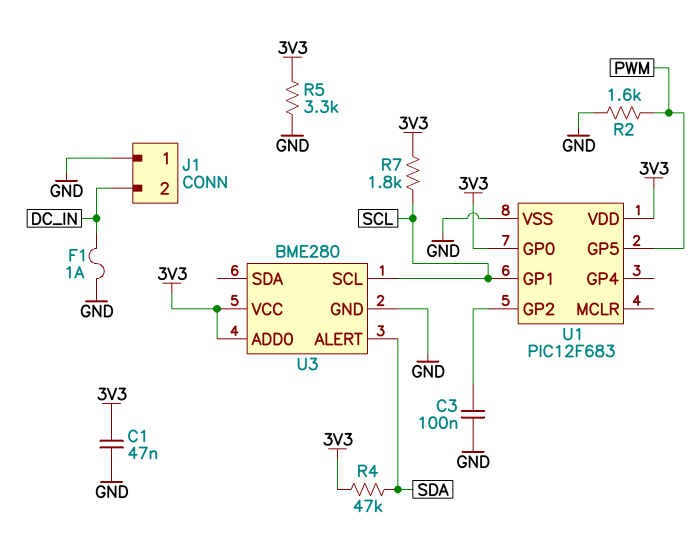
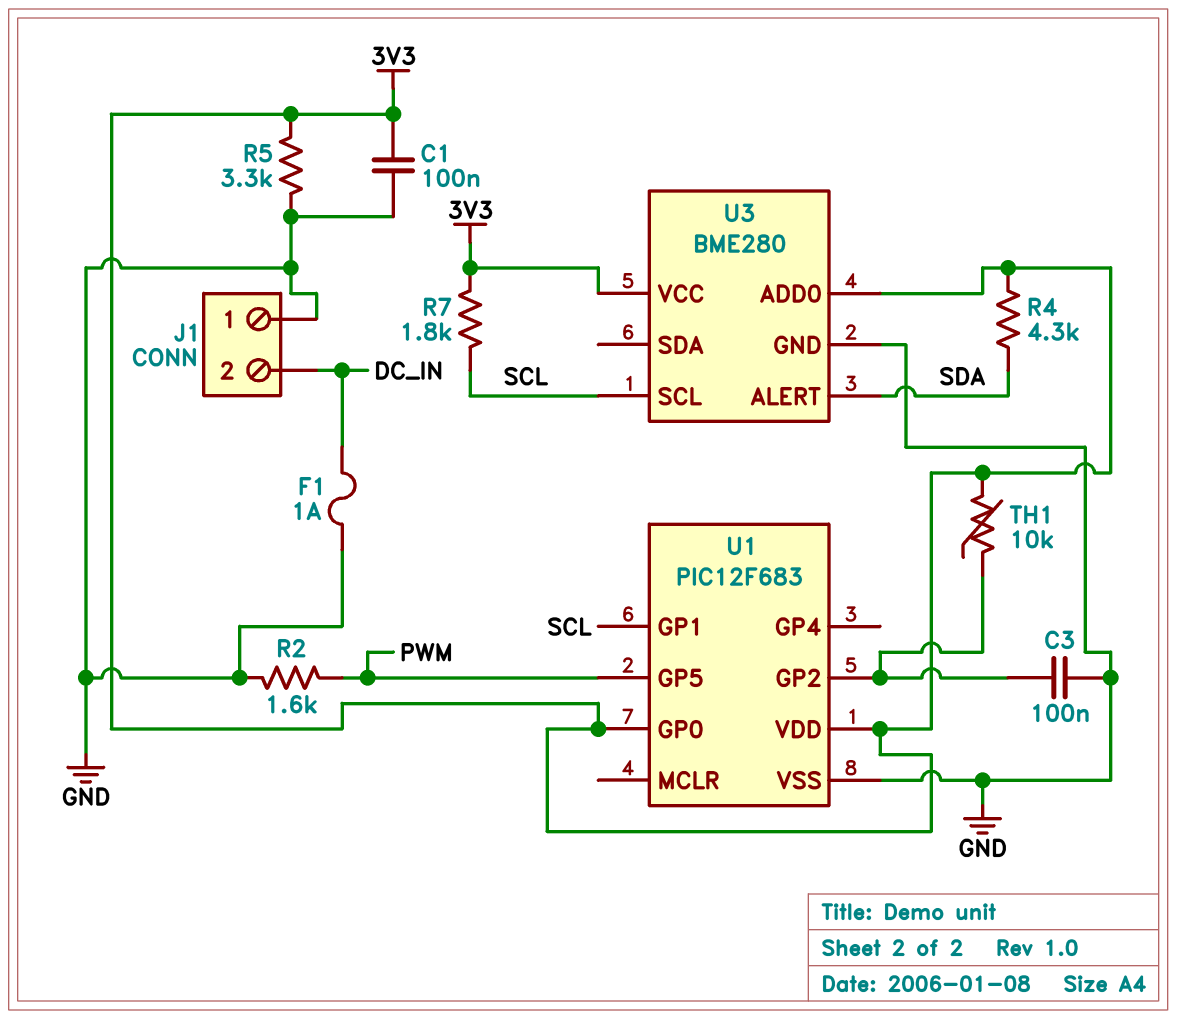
C1: 47nF (3V3, GND) -> 100nF (3V3, GND)
R4: 47k (3V3, SDA) -> 4.3k (3V3, SDA)
TH1: none -> 10k (3V3, U1/GP2)

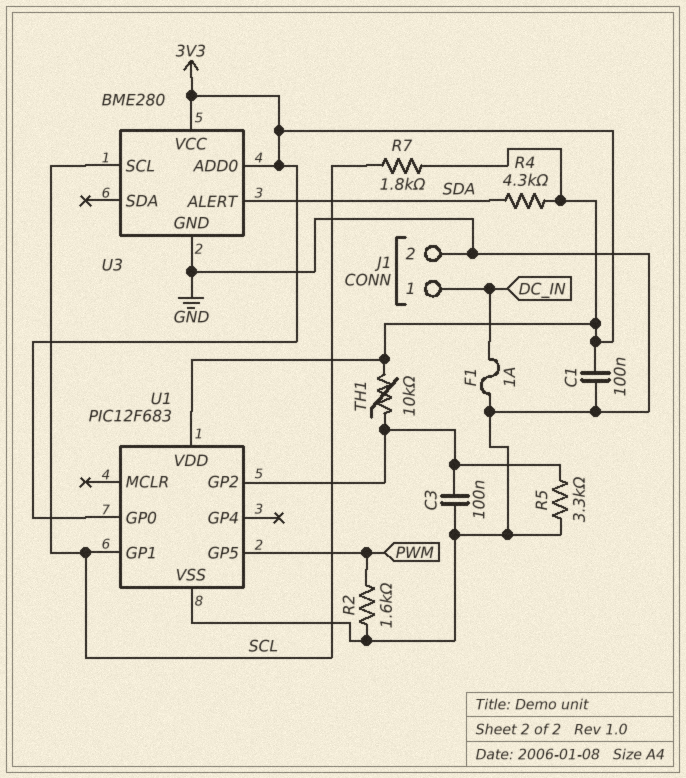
J1 pin 1: GND -> DC_IN
J1 pin 2: DC_IN -> GND
R5: 3.3k (3V3, GND) -> 3.3k (GND, U1/GP2)

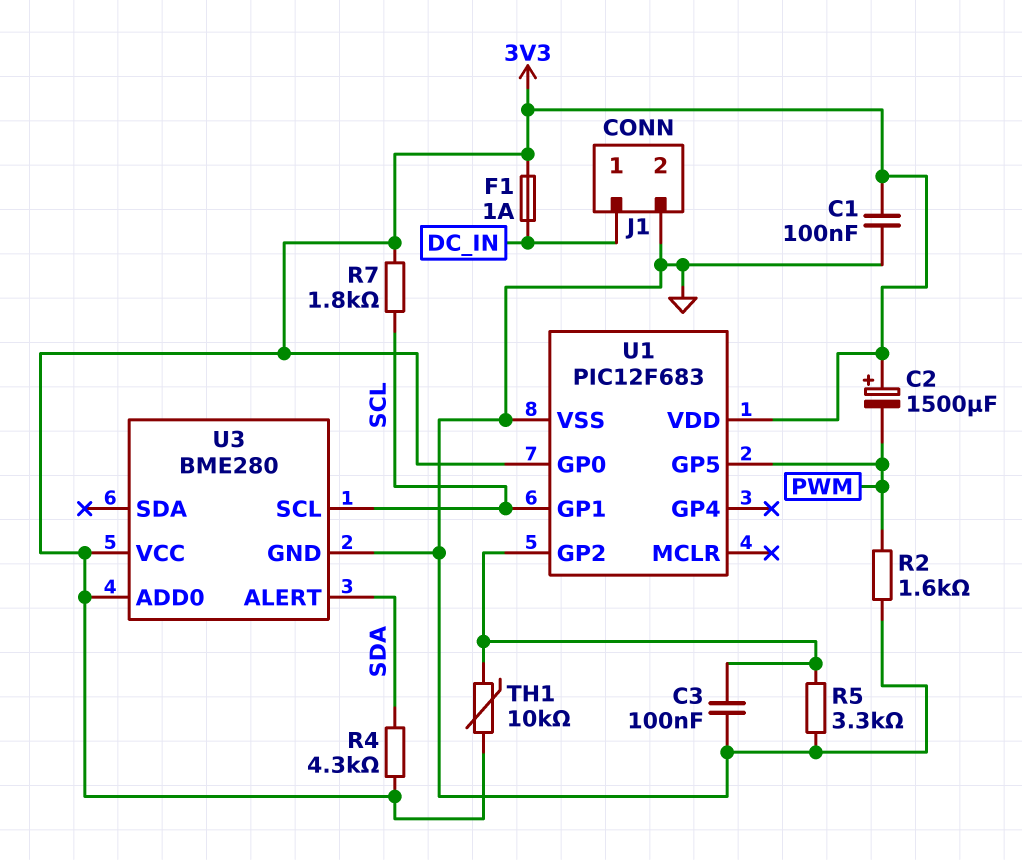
C2: none -> 1500uF (plus 3V3, minus PWM)
F1: 1A (DC_IN, GND) -> 1A (3V3, DC_IN)

